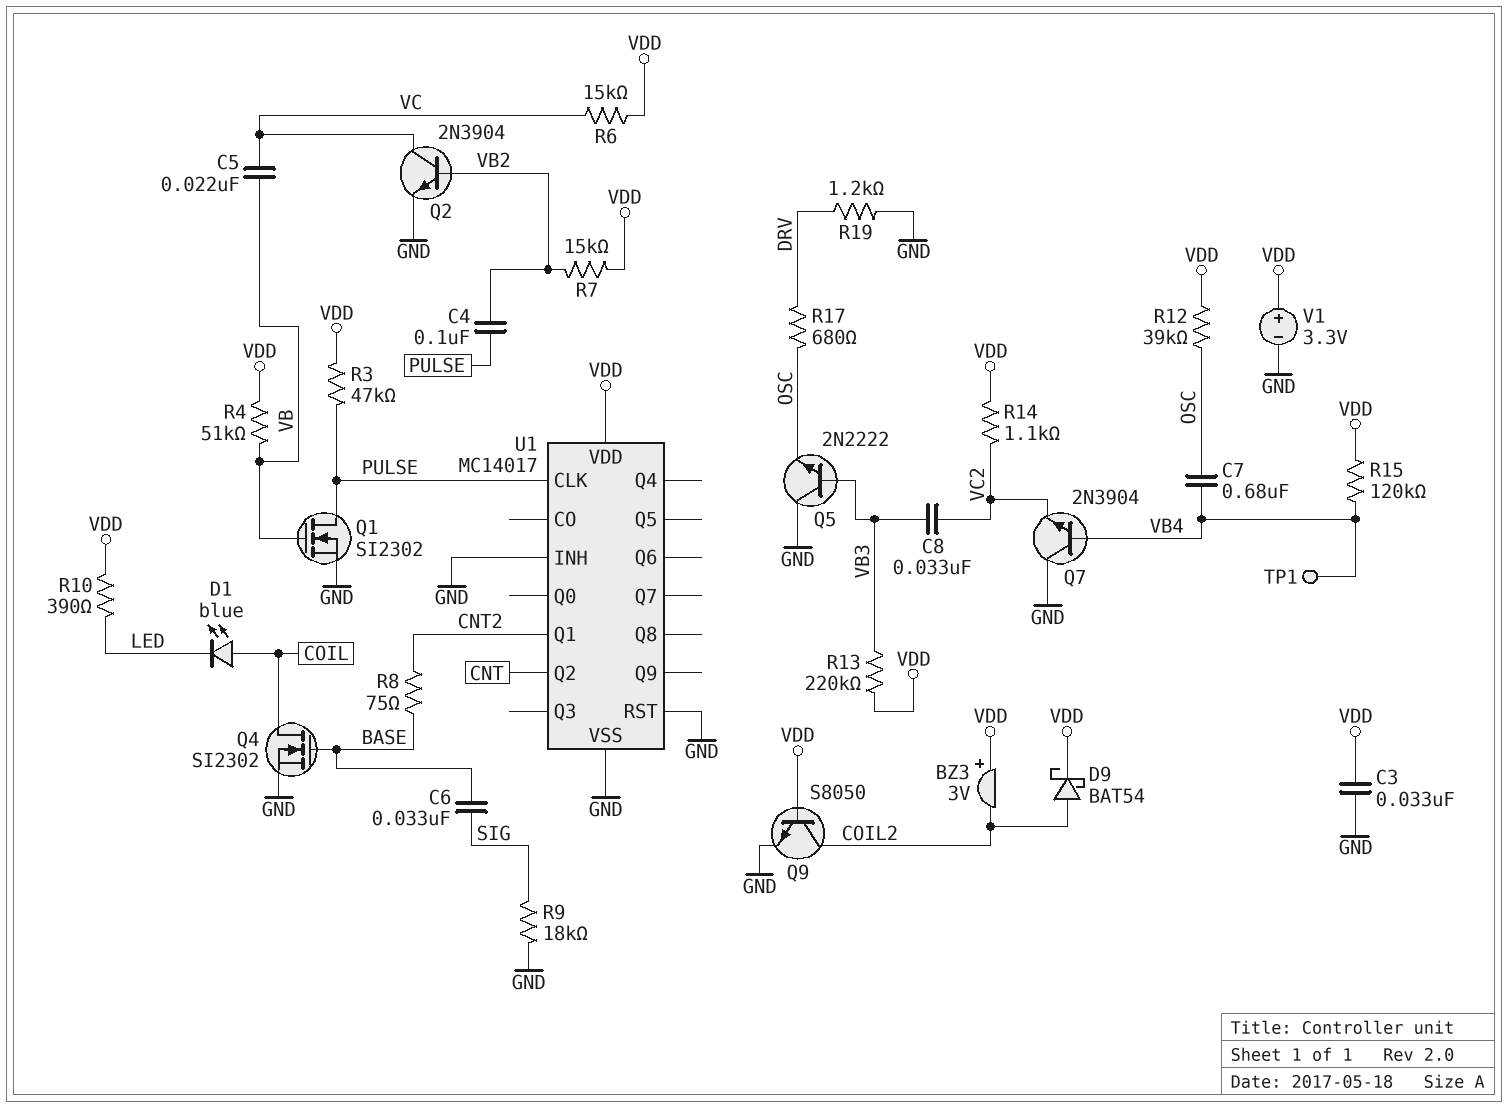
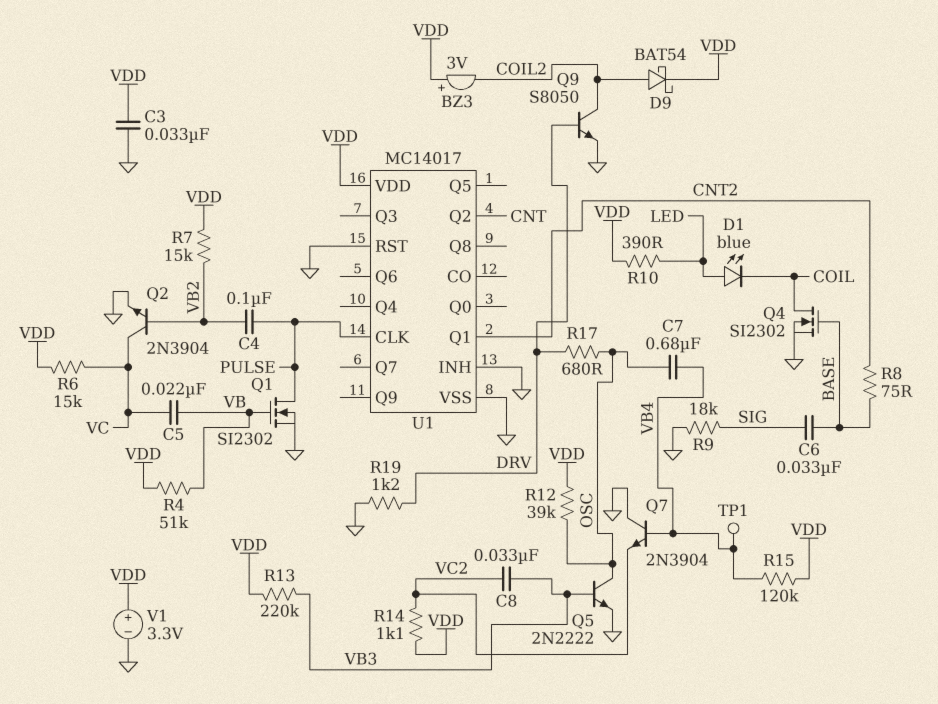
D1: LED blue (A COIL, K LED) -> LED blue (A LED, K COIL)
Q5: NPN 2N2222 (B VB3, C GND, E OSC) -> NPN 2N2222 (B VB3, C OSC, E GND)
Q9: NPN S8050 (B VDD, C COIL2, E GND) -> NPN S8050 (B DRV, C COIL2, E GND)
R3: 47k (PULSE, VDD) -> none

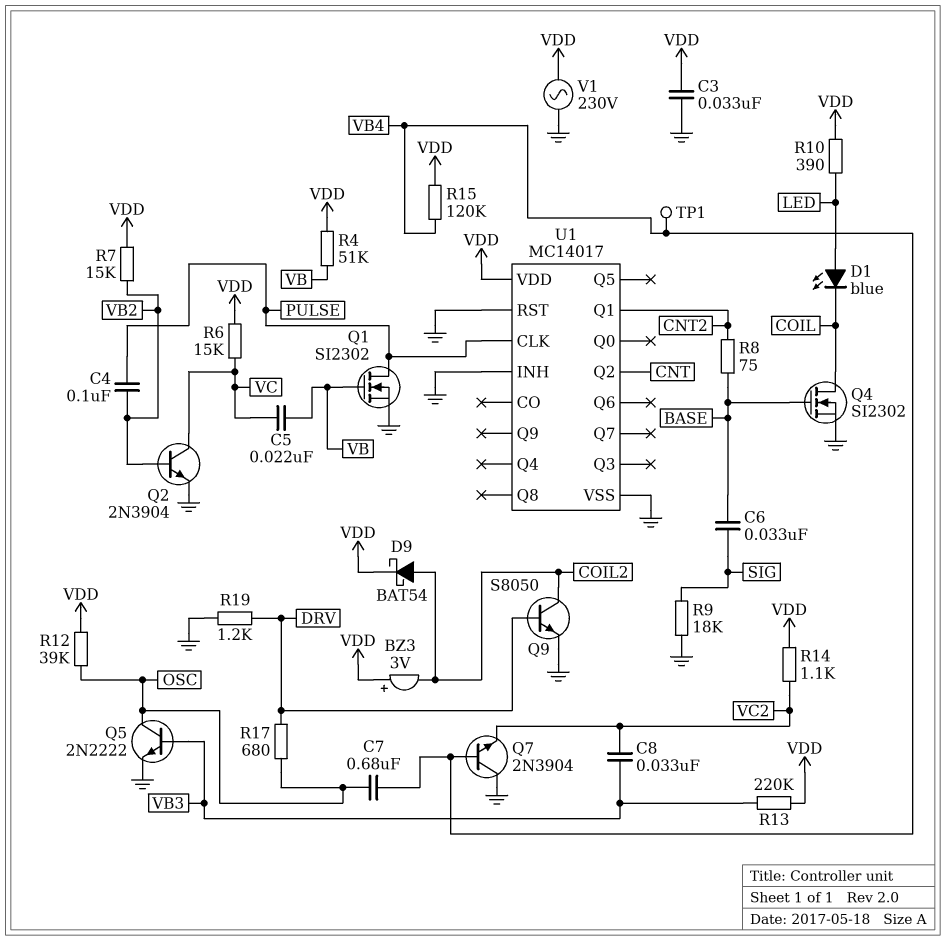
V1: 3.3V (plus VDD, minus GND) -> AC 230V (GND, VDD)

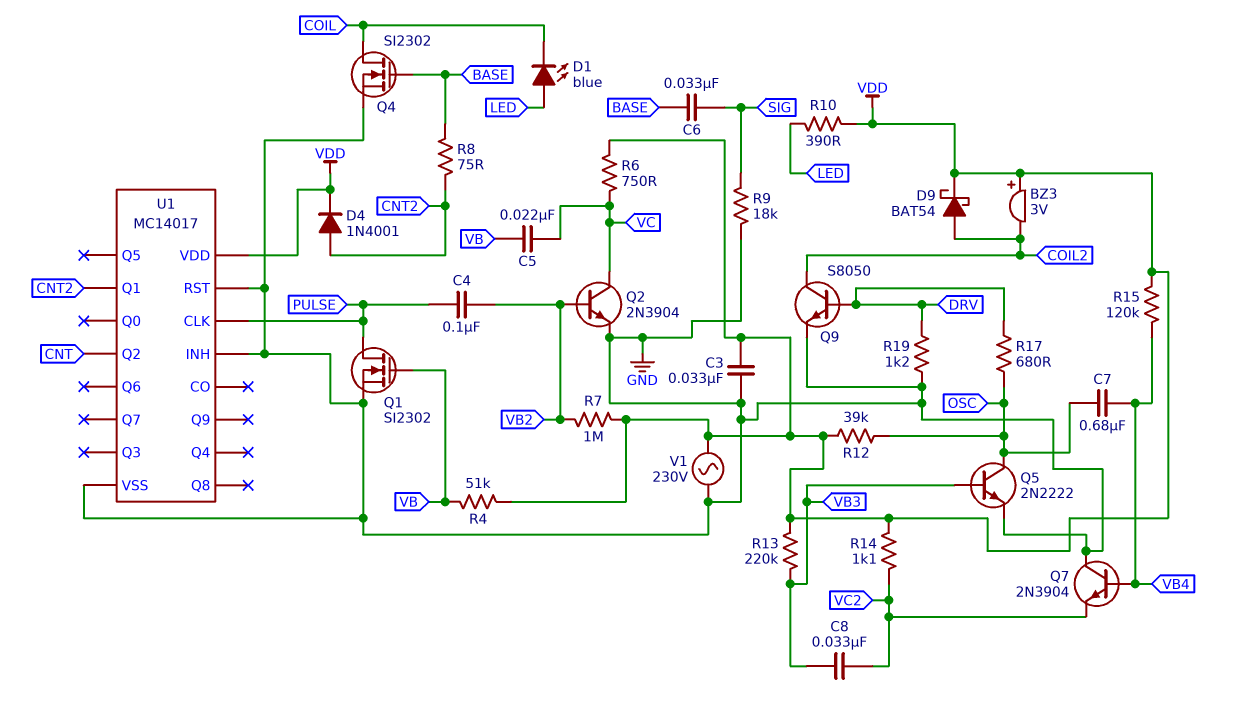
D4: none -> diode 1N4001 (A CNT2, K VDD)
R6: 15k (VC, VDD) -> 750 (VC, VDD)
R7: 15k (VB2, VDD) -> 1M (VB2, VDD)
TP1: test point (VB4) -> none

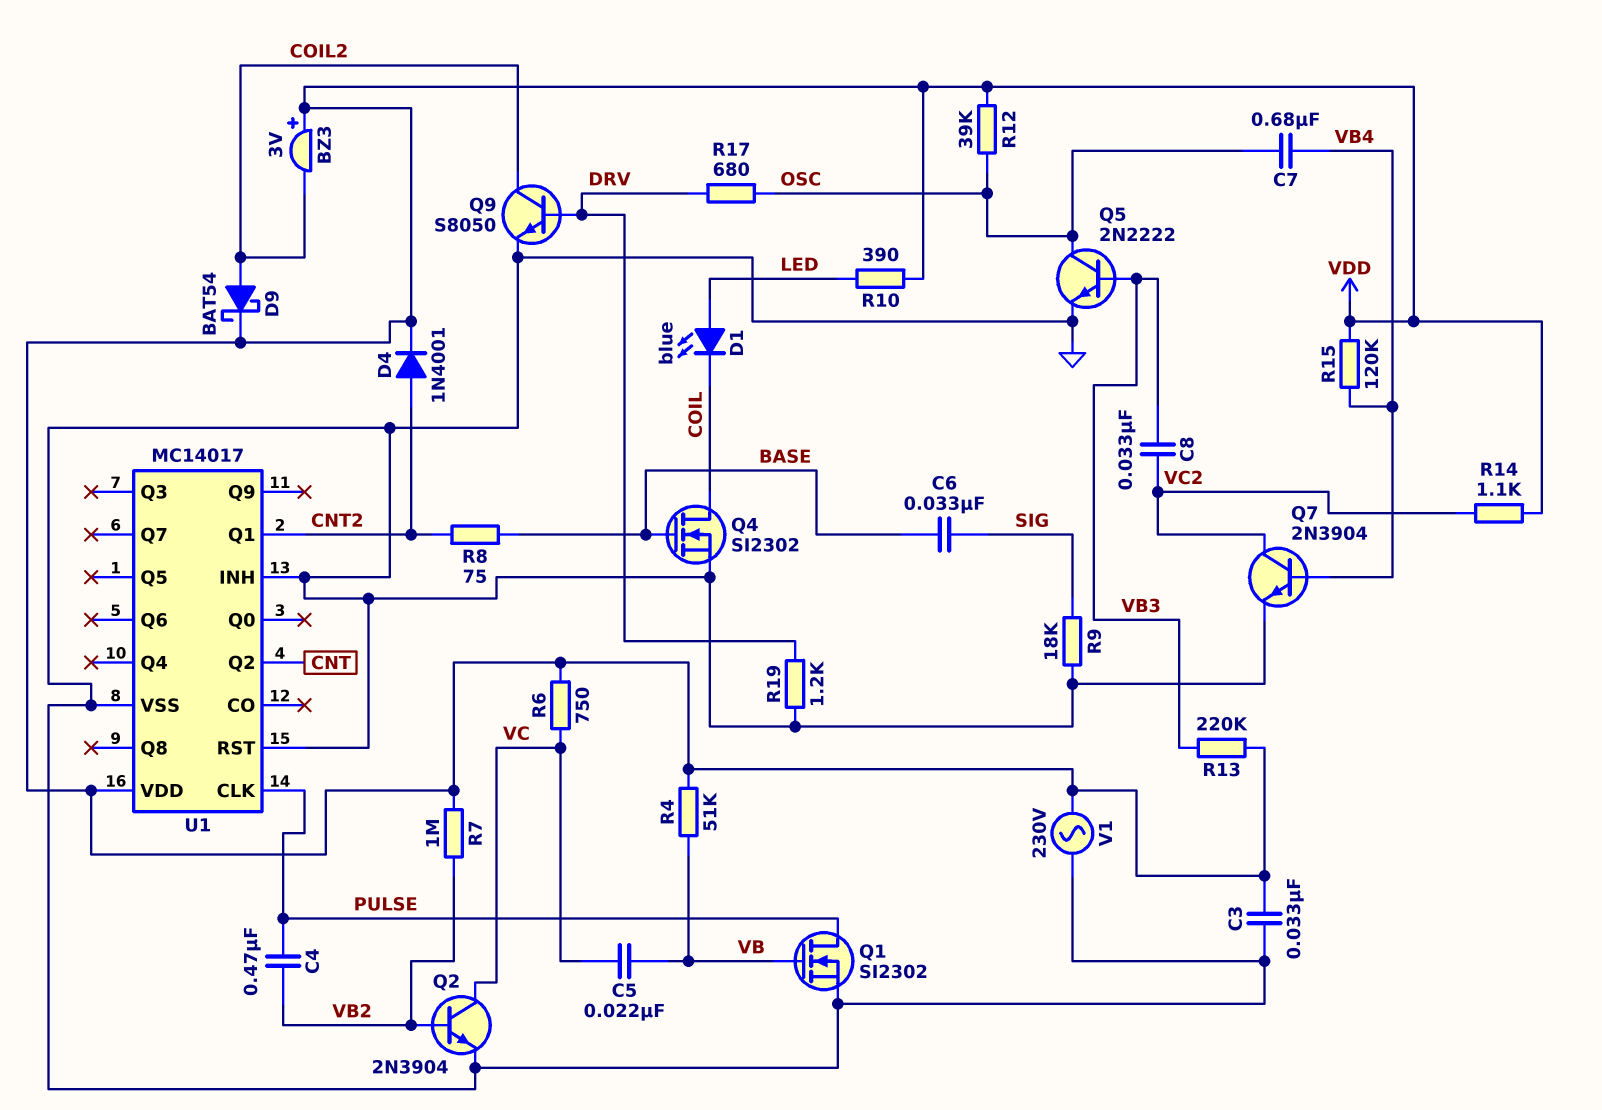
C4: 100nF (PULSE, VB2) -> 470nF (PULSE, VB2)
Q7: NPN 2N3904 (B VB4, C GND, E VC2) -> NPN 2N3904 (B VB4, C VC2, E GND)

